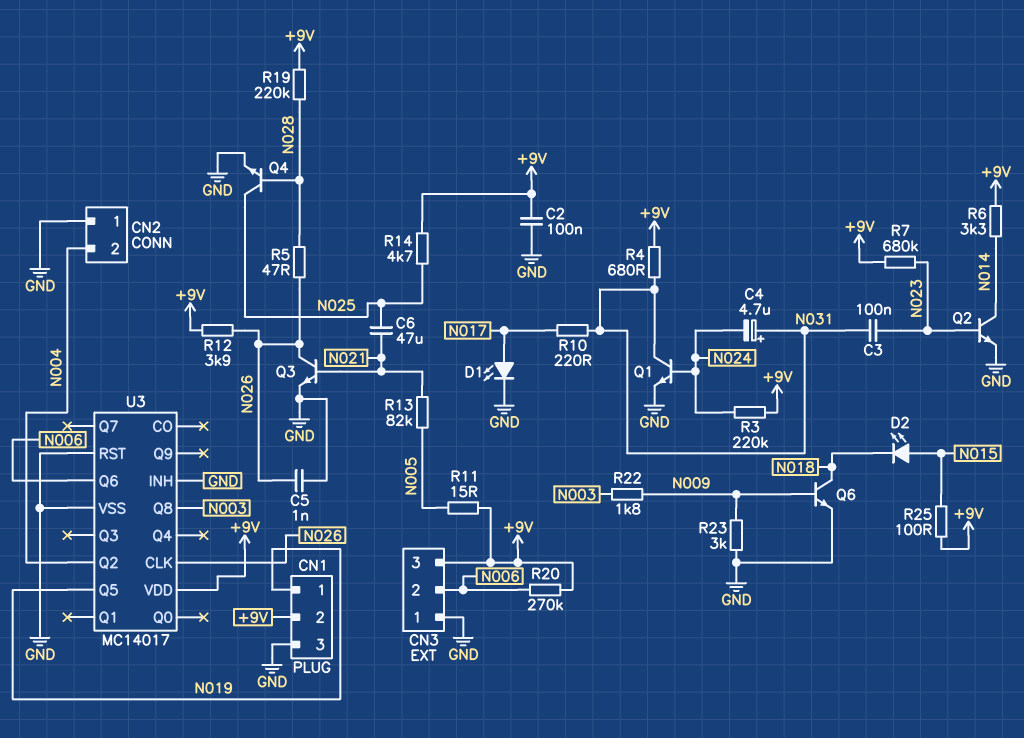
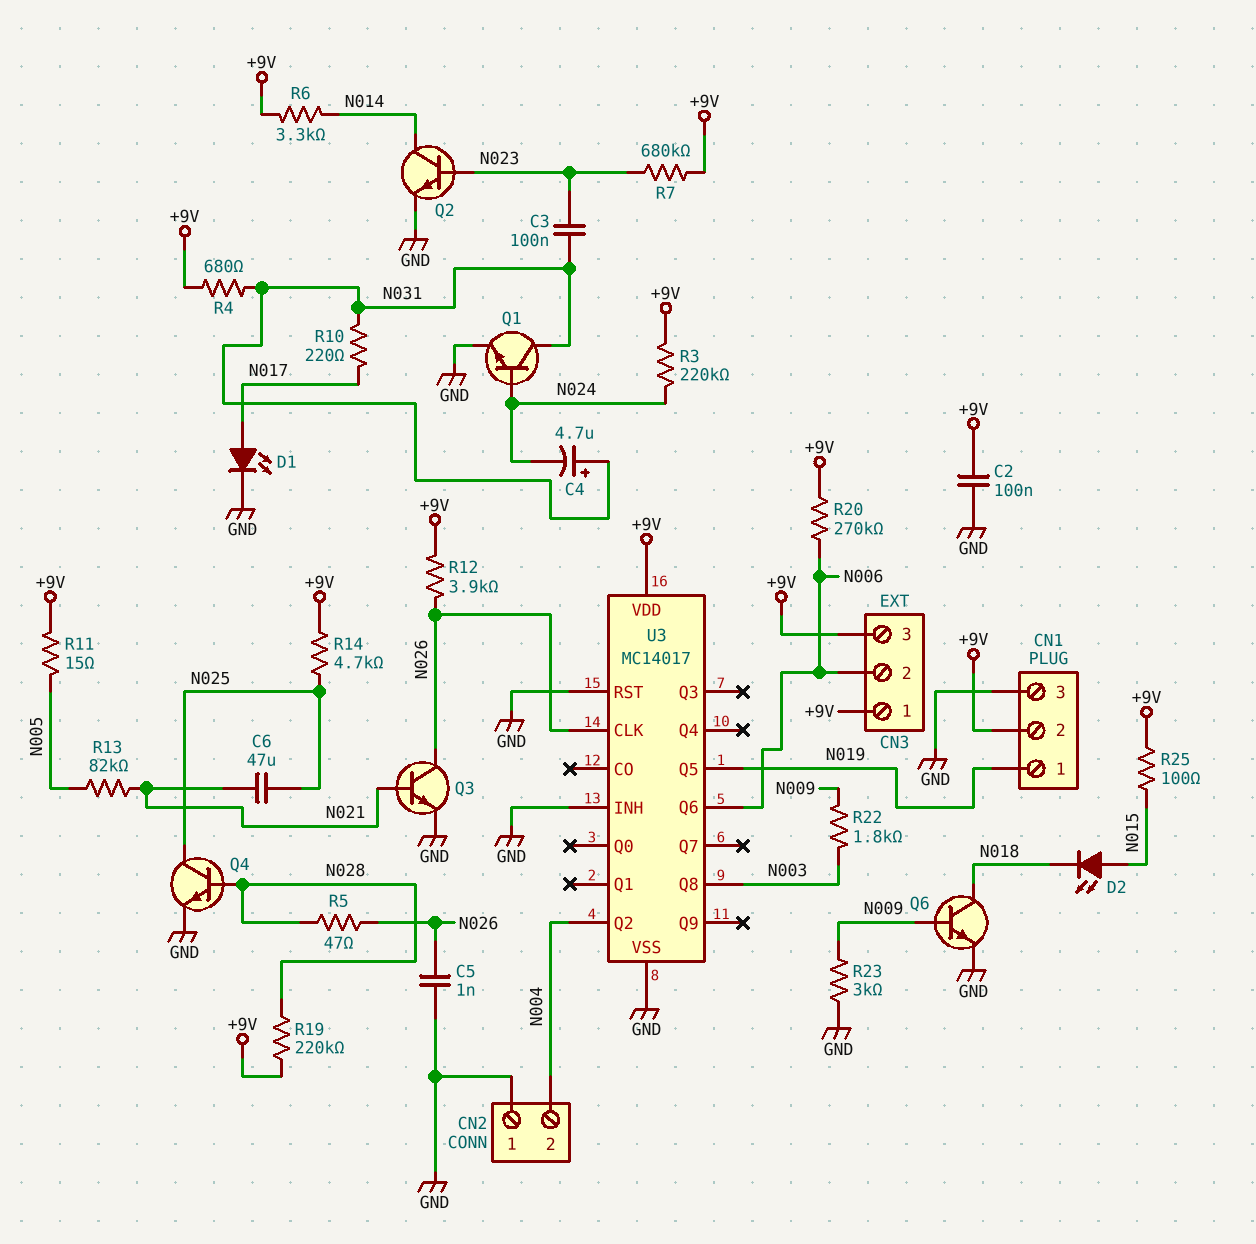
CN3 pin 1: GND -> +9V

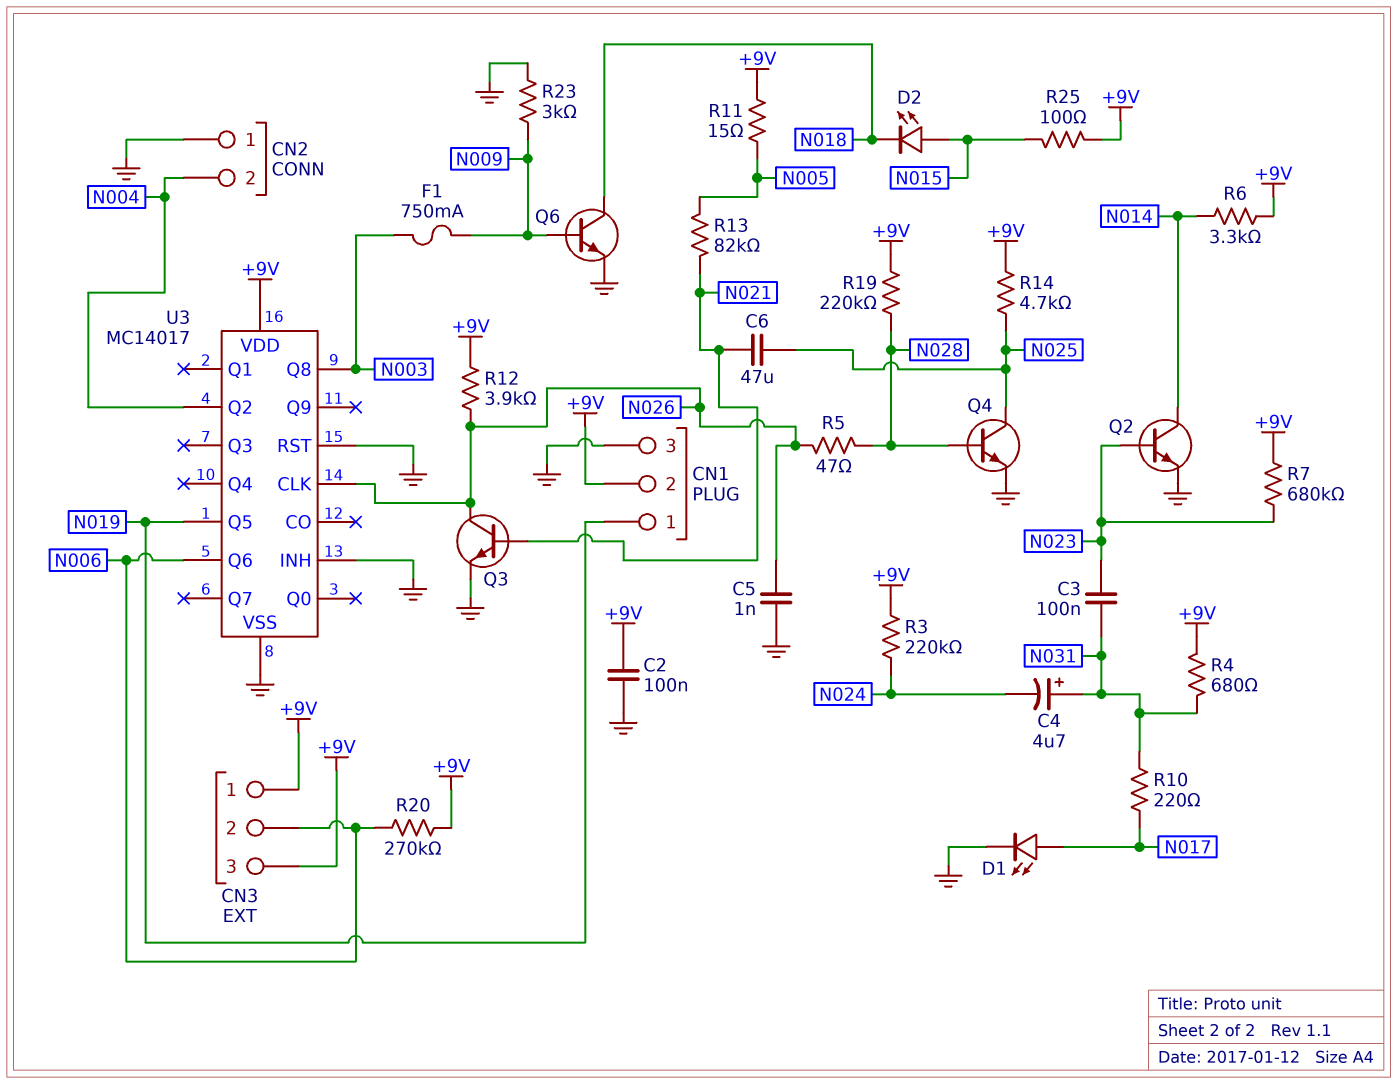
F1: none -> 750mA (N003, N009)
Q1: NPN (B N024, C N031, E GND) -> none
R22: 1.8k (N003, N009) -> none

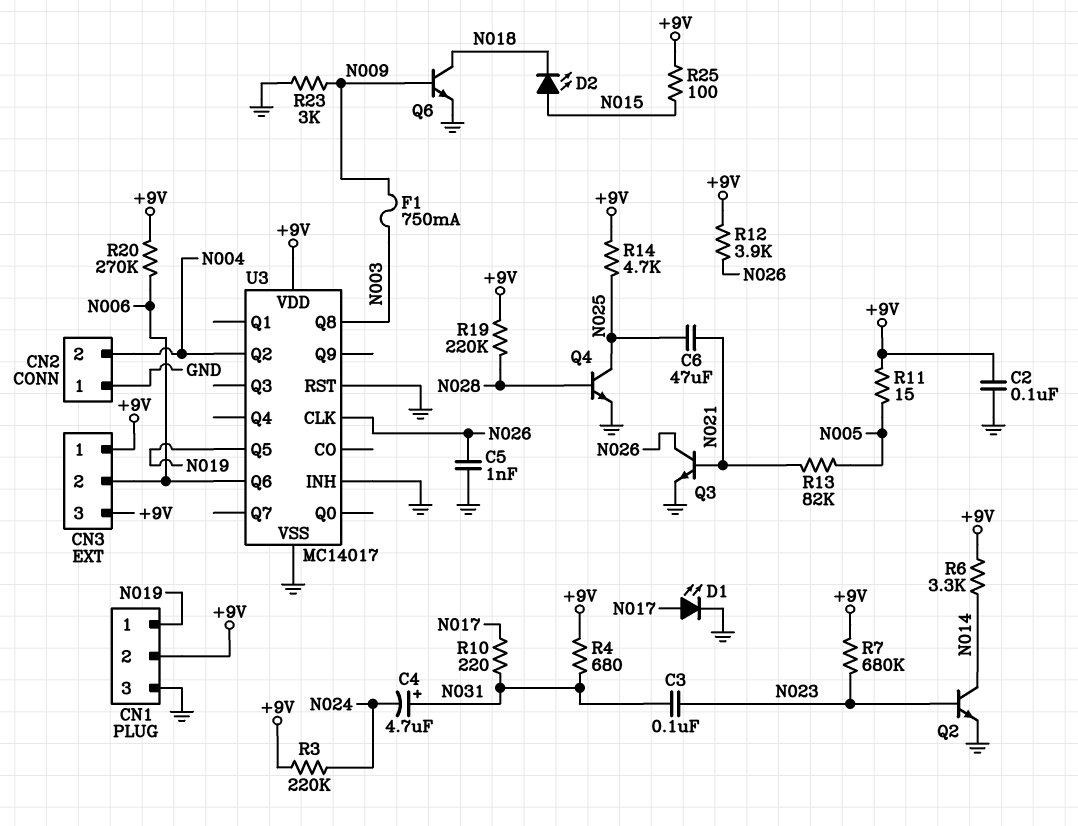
R5: 47 (N026, N028) -> none

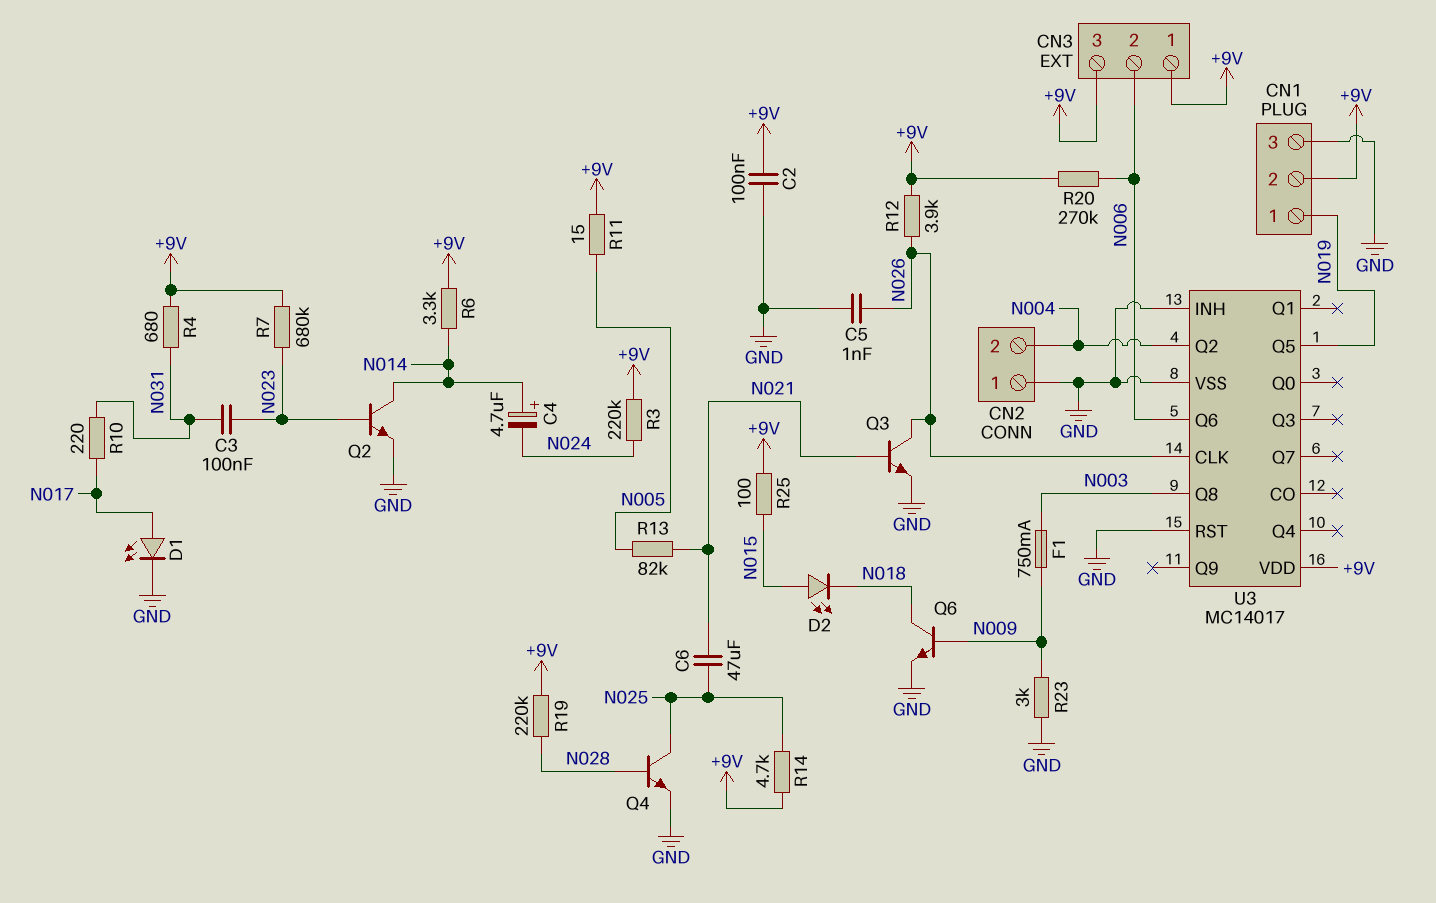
C4: 4.7uF (plus N031, minus N024) -> 4.7uF (plus N014, minus N024)

